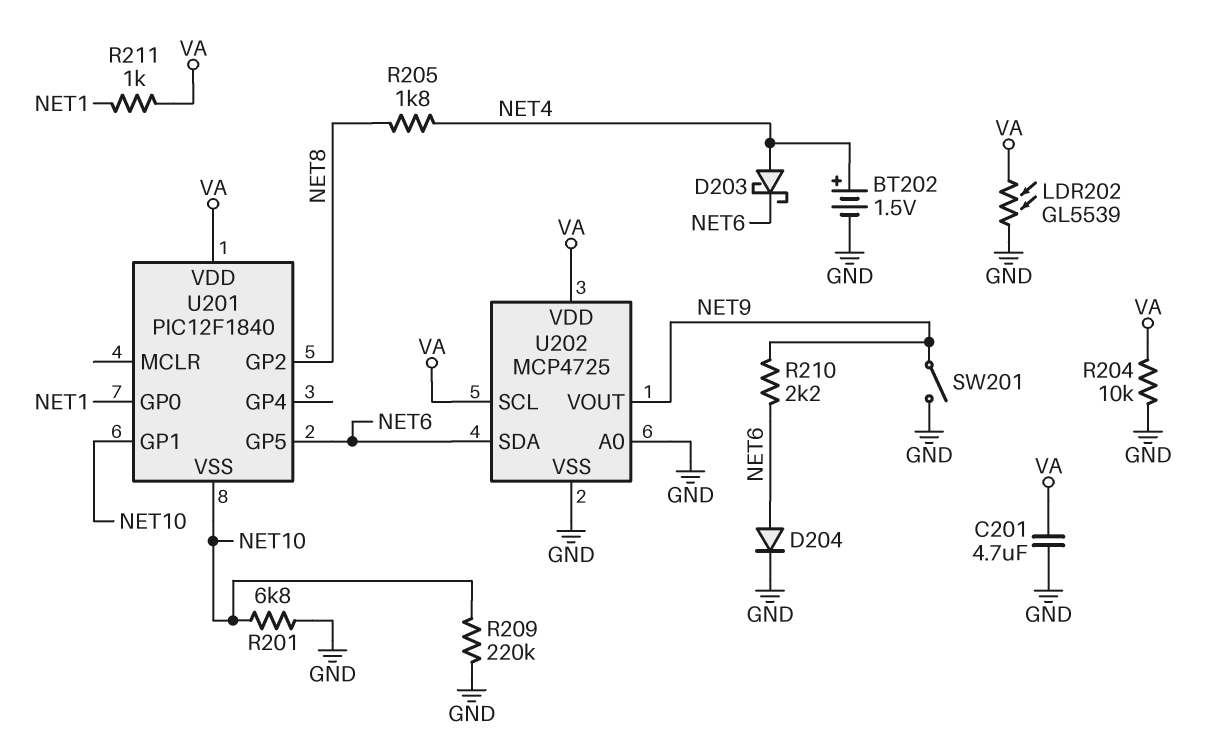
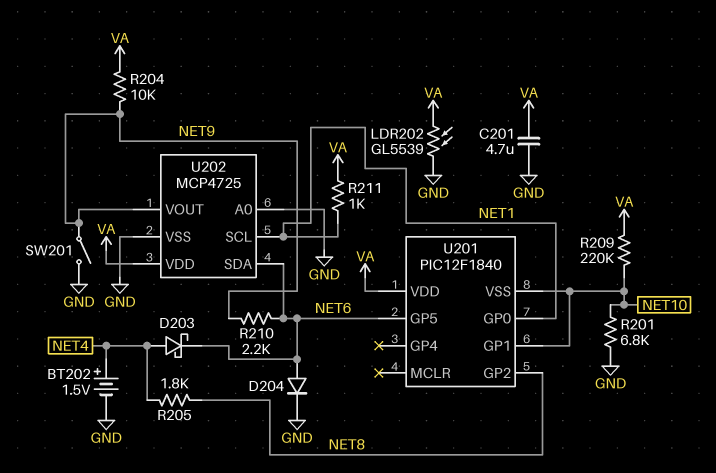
R204: 10k (GND, VA) -> 10k (NET9, VA)
R209: 220k (GND, NET10) -> 220k (NET10, VA)
U202 pin SCL: VA -> NET1

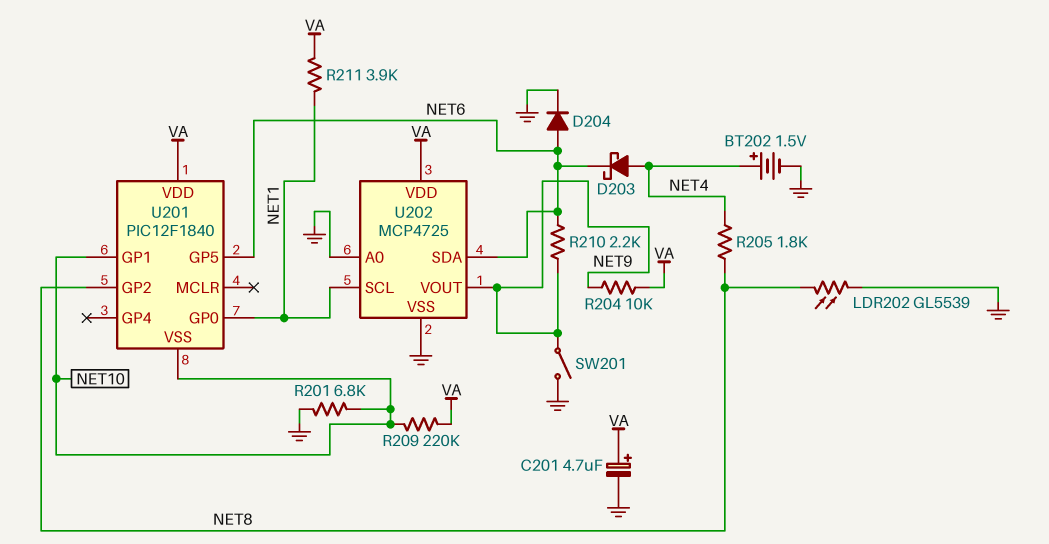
C201: 4.7uF (GND, VA) -> 4.7uF (plus VA, minus GND)
LDR202: GL5539 (GND, VA) -> GL5539 (GND, NET8)
R211: 1k (NET1, VA) -> 3.9k (NET1, VA)

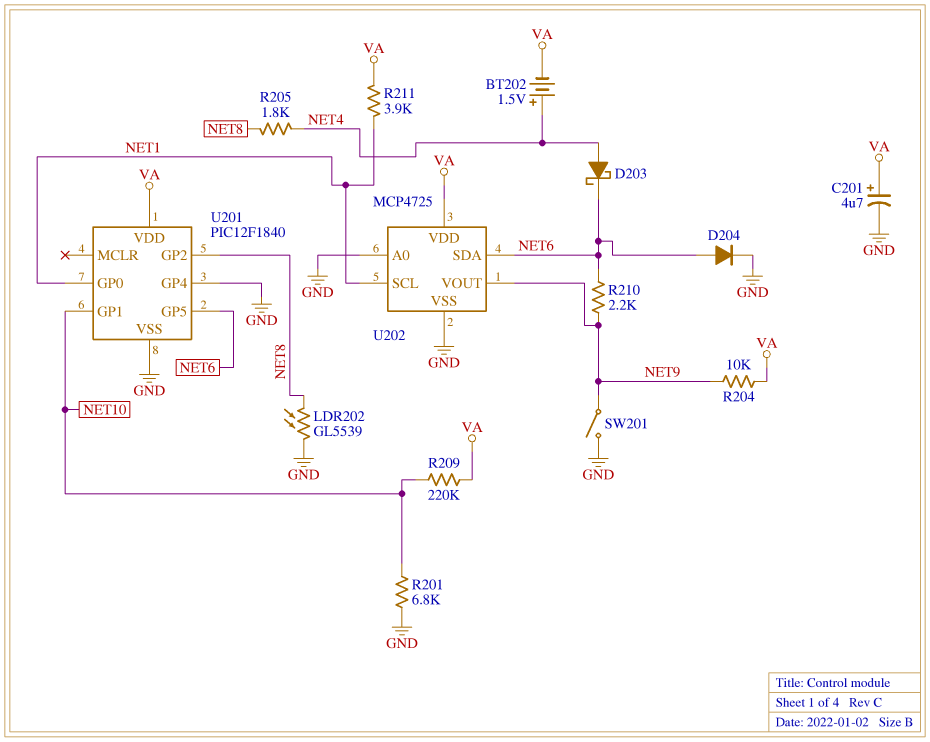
BT202: 1.5V (plus NET4, minus GND) -> 1.5V (plus NET4, minus VA)
U201 pin GP4: none -> GND
U201 pin VSS: NET10 -> GND

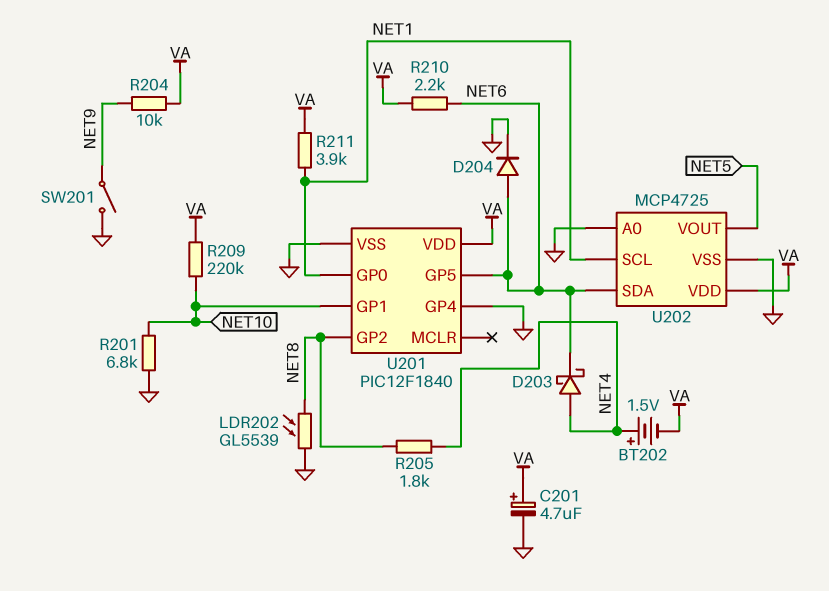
R210: 2.2k (NET6, NET9) -> 2.2k (NET6, VA)
U202 pin VOUT: NET9 -> NET5

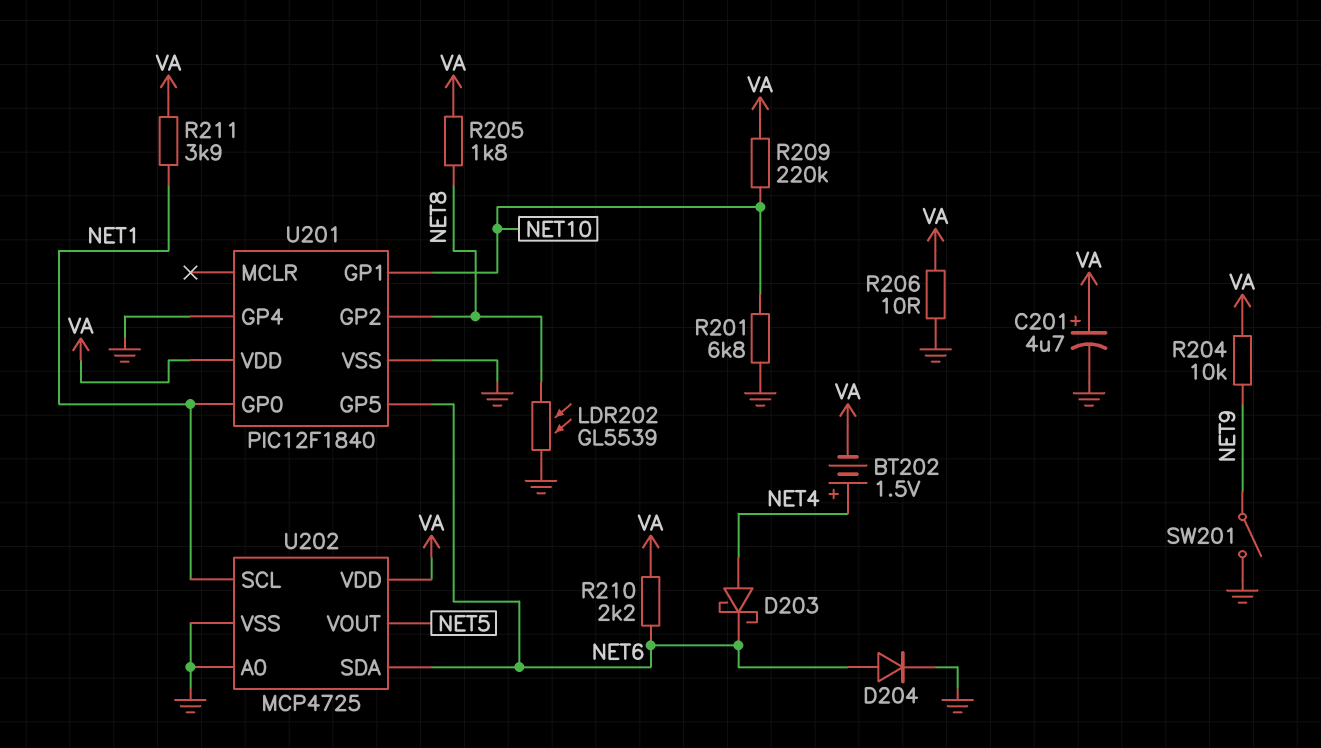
R205: 1.8k (NET4, NET8) -> 1.8k (NET8, VA)
R206: none -> 10 (GND, VA)

